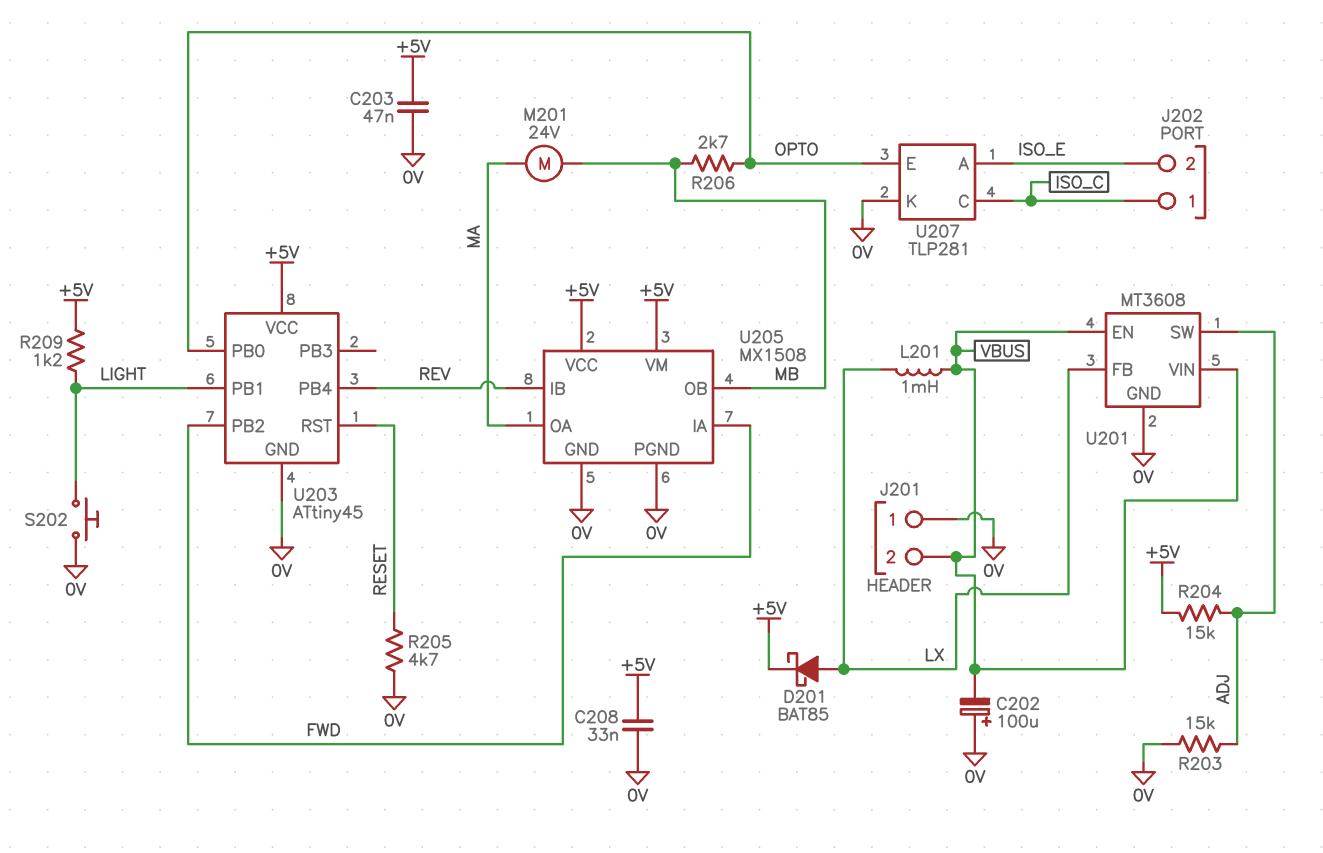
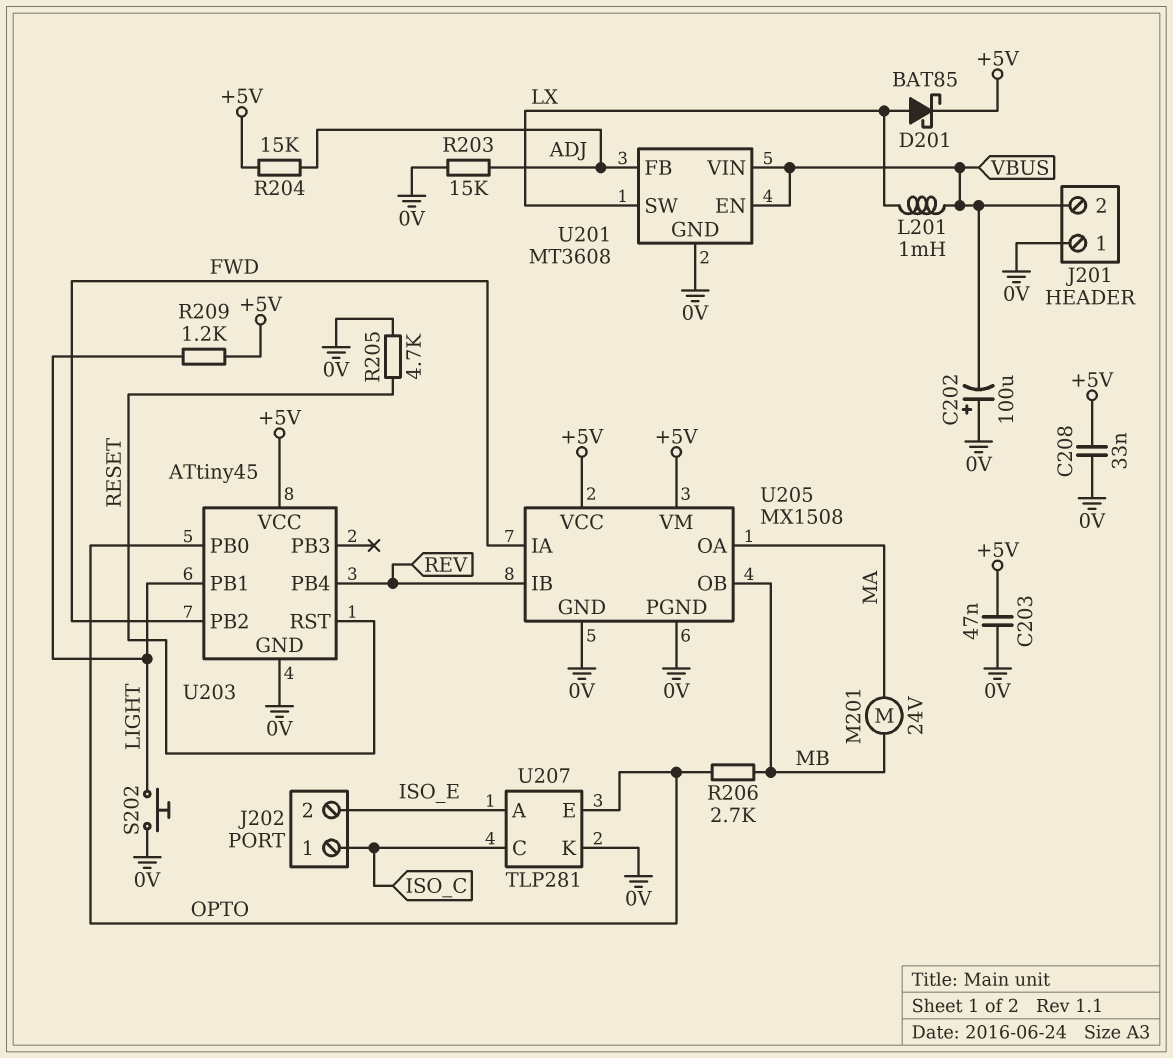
U201 pin FB: LX -> ADJ
U201 pin SW: ADJ -> LX

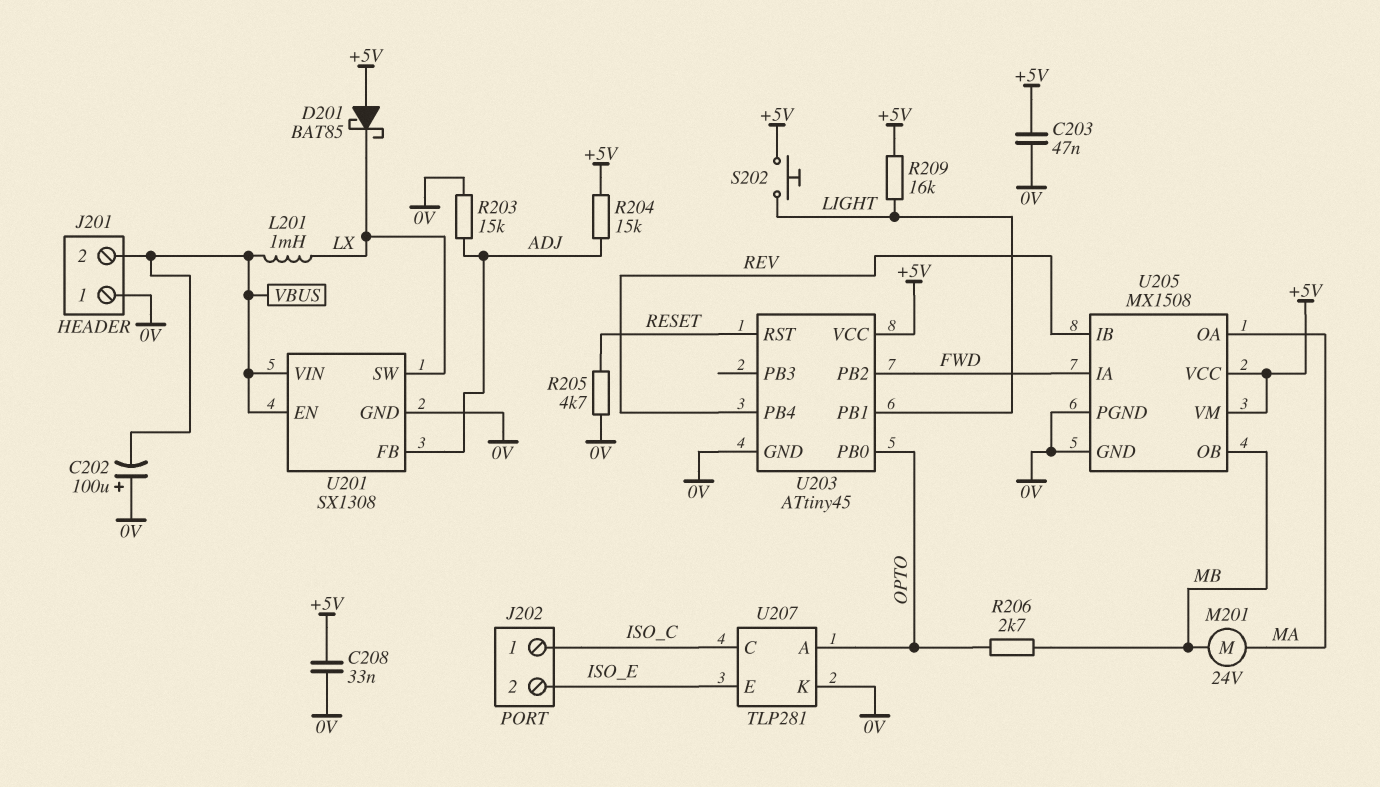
D201: schottky BAT85 (A LX, K +5V) -> schottky BAT85 (A +5V, K LX)
R209: 1.2k (+5V, LIGHT) -> 16k (+5V, LIGHT)
S202: button (0V, LIGHT) -> button (+5V, LIGHT)
U201: MT3608 -> SX1308
U207 pin A: ISO_E -> OPTO
U207 pin E: OPTO -> ISO_E

